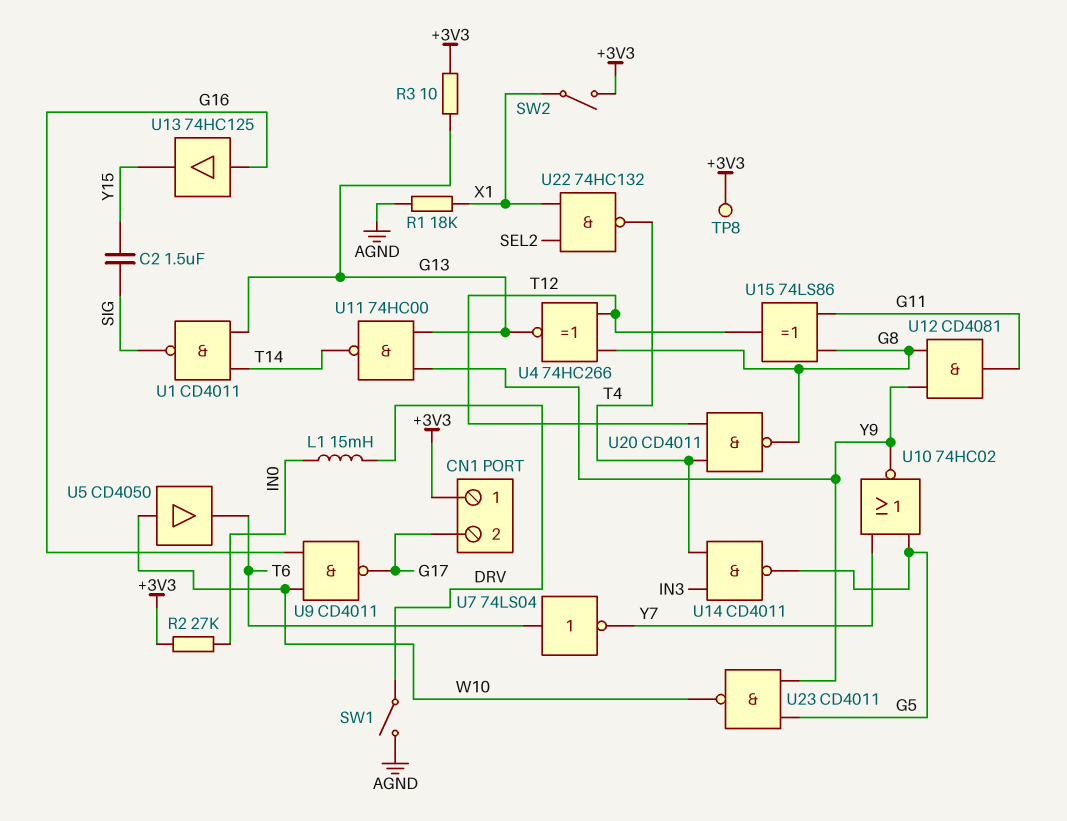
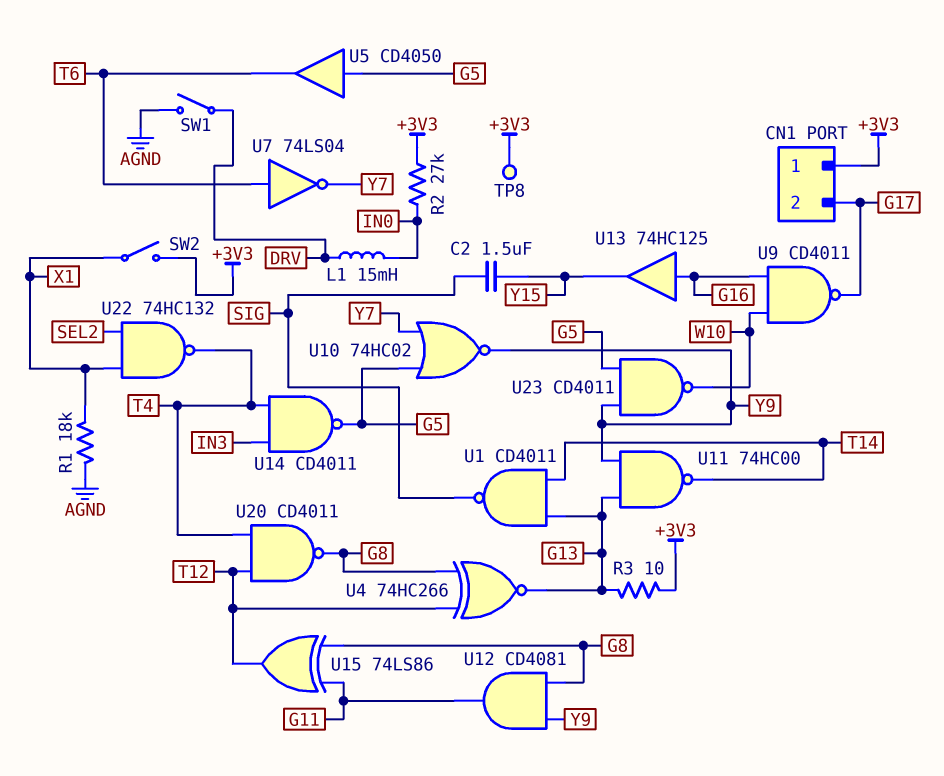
U5: buffer CD4050 (in W10, out T6) -> buffer CD4050 (in G5, out T6)

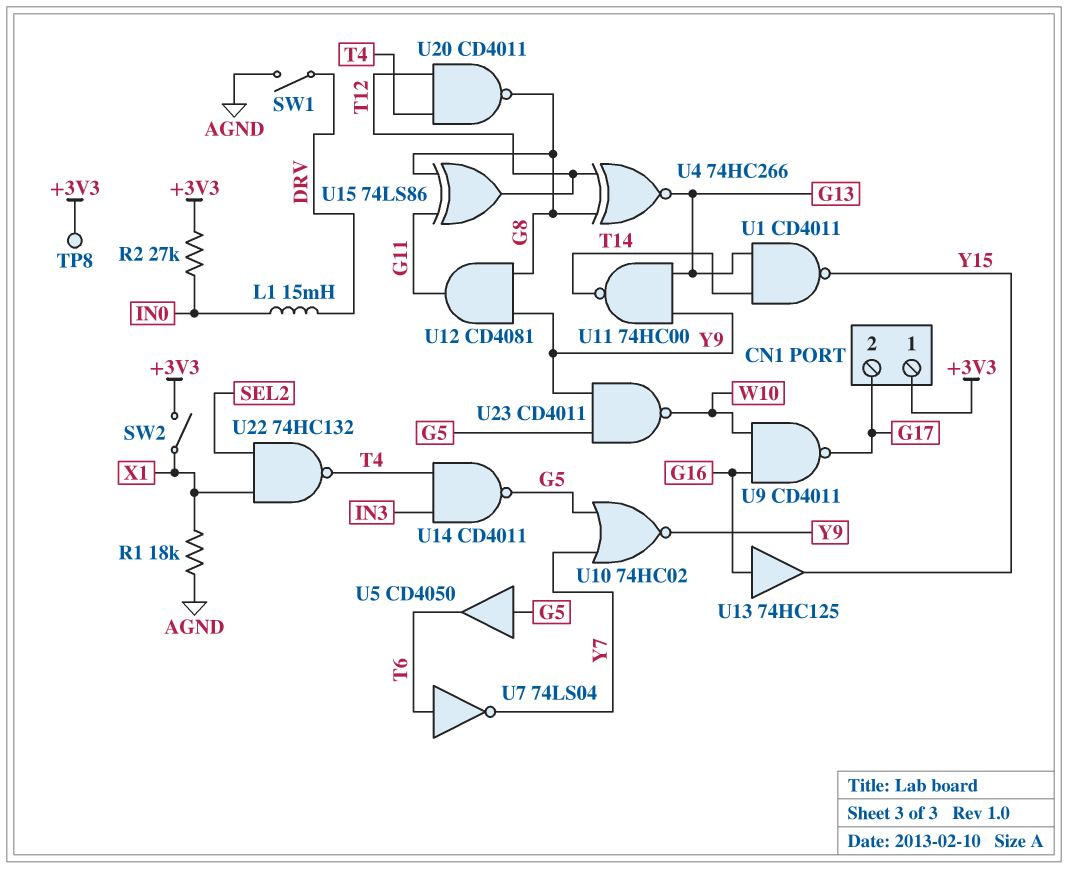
C2: 1.5uF (SIG, Y15) -> none
R3: 10 (+3V3, G13) -> none
U1: NAND CD4011 (in G13, in T14, out SIG) -> NAND CD4011 (in G13, in T14, out Y15)

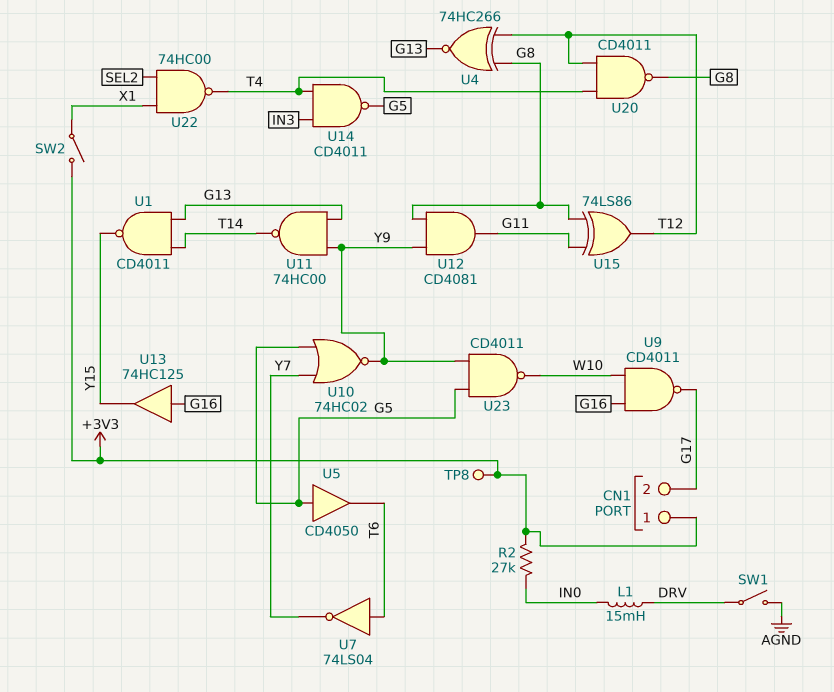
R1: 18k (AGND, X1) -> none
U22: NAND 74HC132 (in SEL2, in X1, out T4) -> NAND 74HC00 (in SEL2, in X1, out T4)

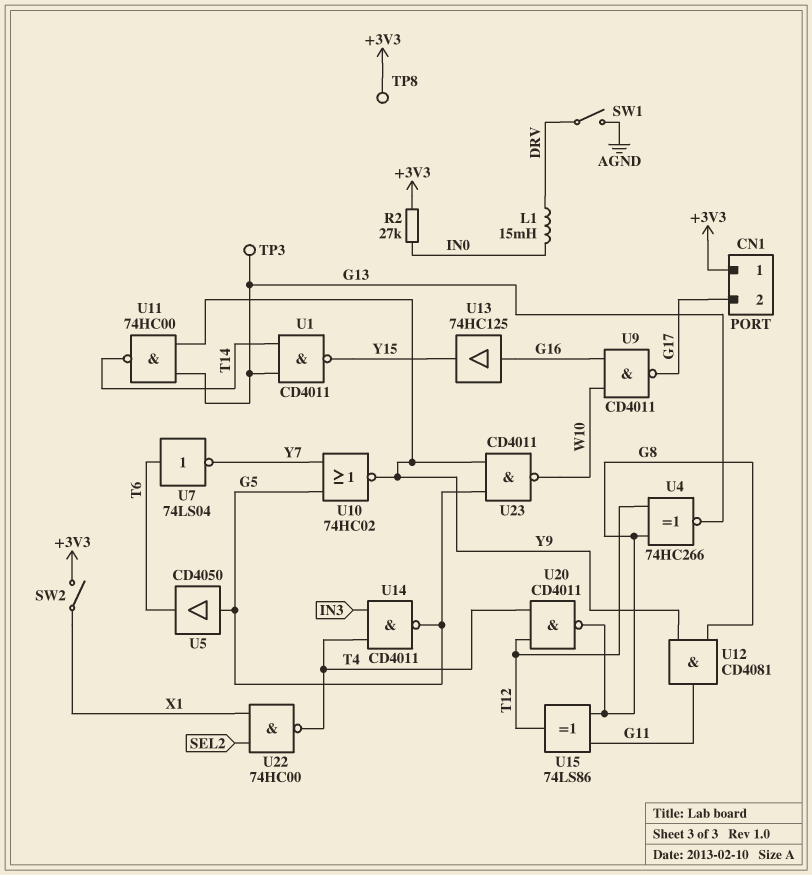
TP3: none -> test point (G13)

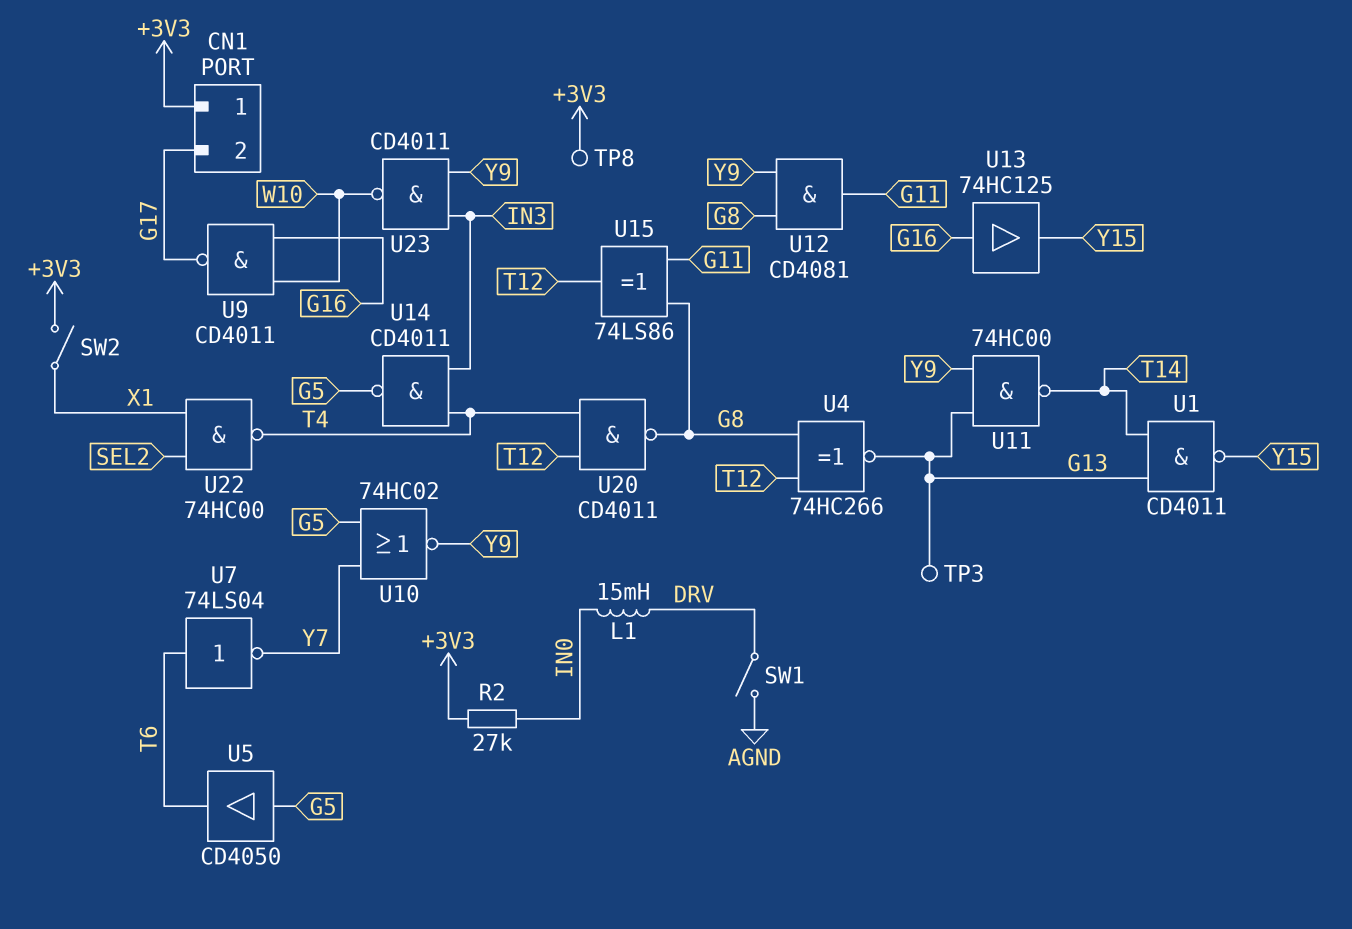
U23: NAND CD4011 (in G5, in Y9, out W10) -> NAND CD4011 (in IN3, in Y9, out W10)

